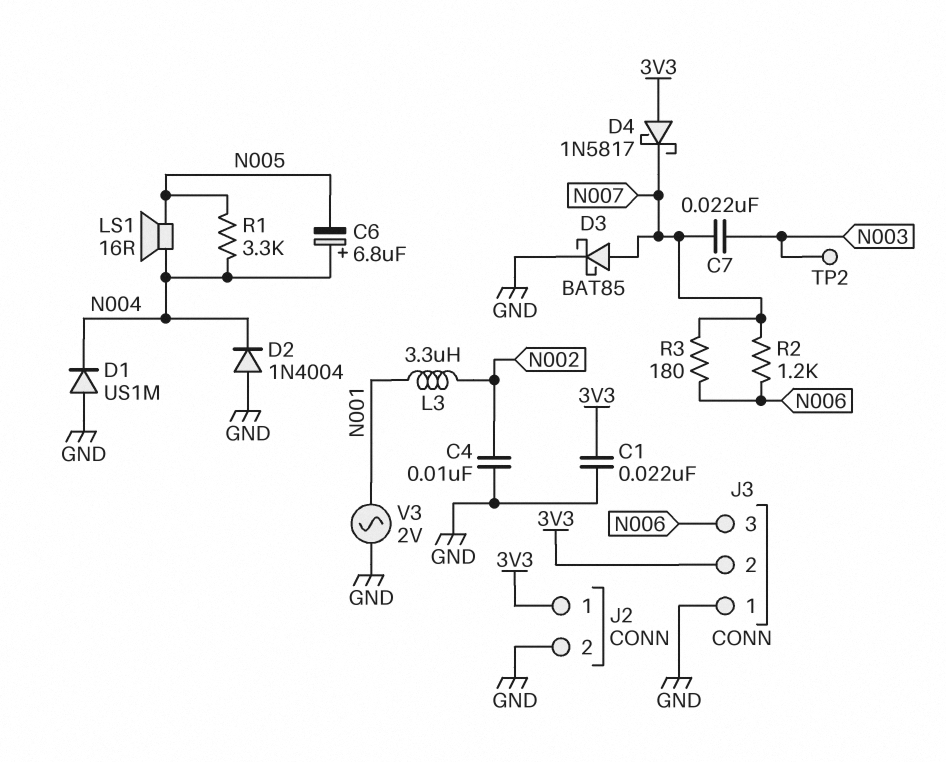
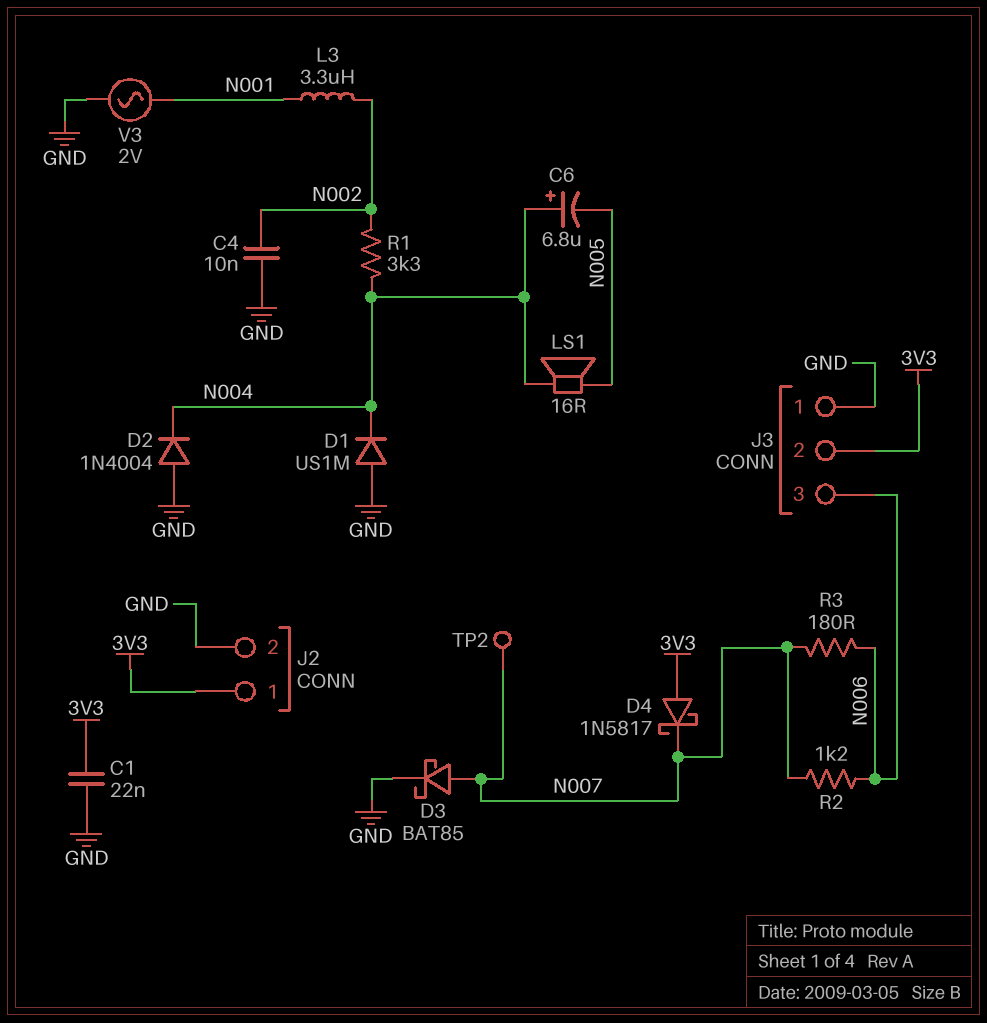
C7: 22nF (N003, N007) -> none
R1: 3.3k (N004, N005) -> 3.3k (N002, N004)
TP2: test point (N003) -> test point (N007)

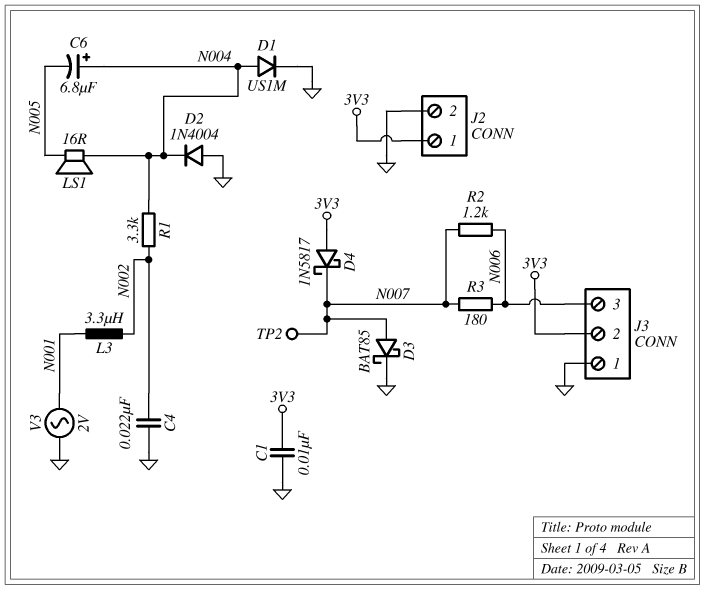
C1: 22nF (3V3, GND) -> 10nF (3V3, GND)
C4: 10nF (GND, N002) -> 22nF (GND, N002)
D1: diode US1M (A GND, K N004) -> diode US1M (A N004, K GND)

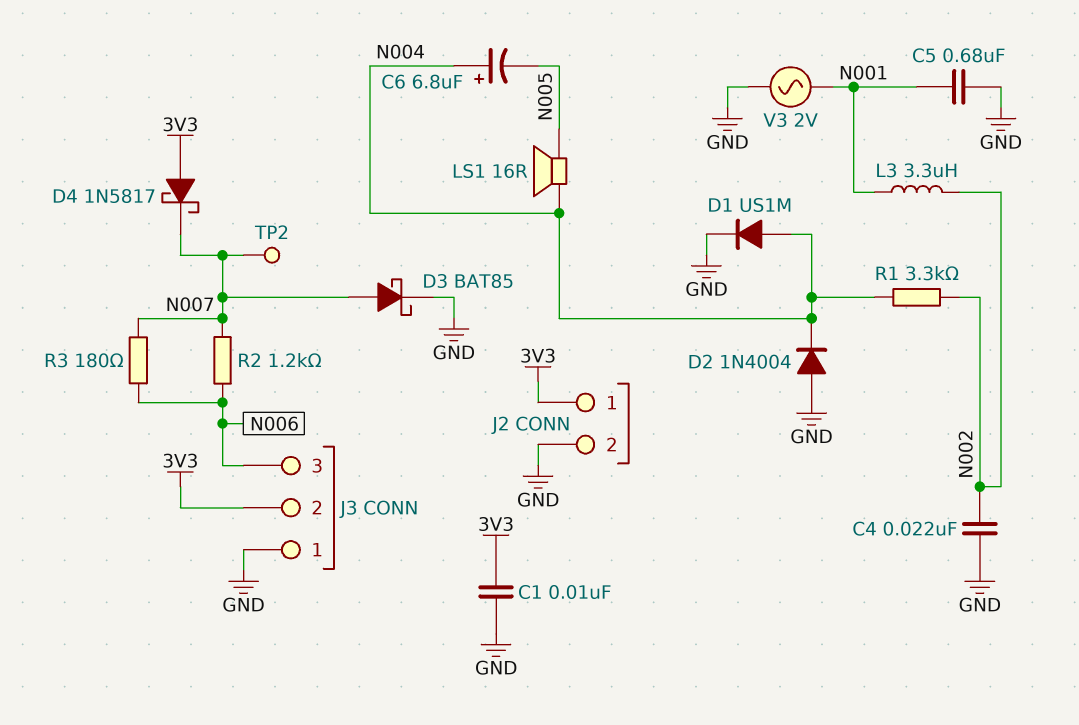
C5: none -> 680nF (GND, N001)

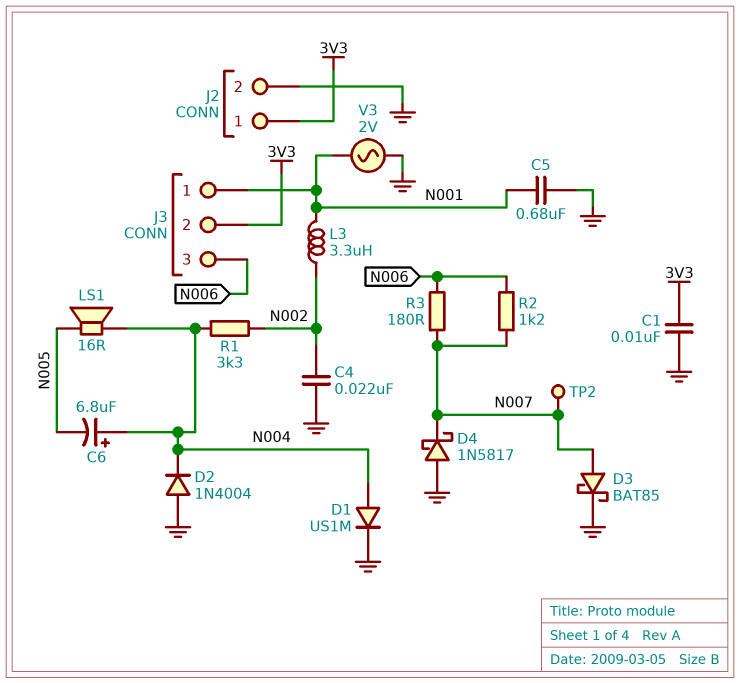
D4: schottky 1N5817 (A 3V3, K N007) -> schottky 1N5817 (A GND, K N007)
J3 pin 1: GND -> N001

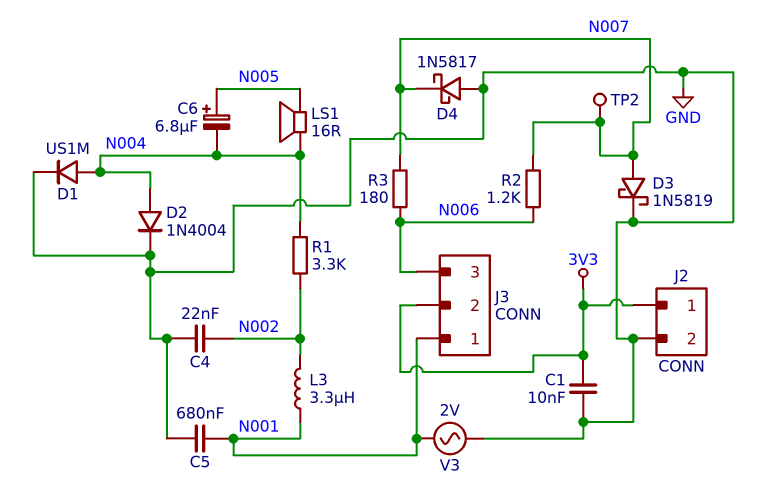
C6: 6.8uF (plus N004, minus N005) -> 6.8uF (plus N005, minus N004)
D2: diode 1N4004 (A GND, K N004) -> diode 1N4004 (A N004, K GND)
D3: schottky BAT85 (A N007, K GND) -> schottky 1N5819 (A N007, K GND)

